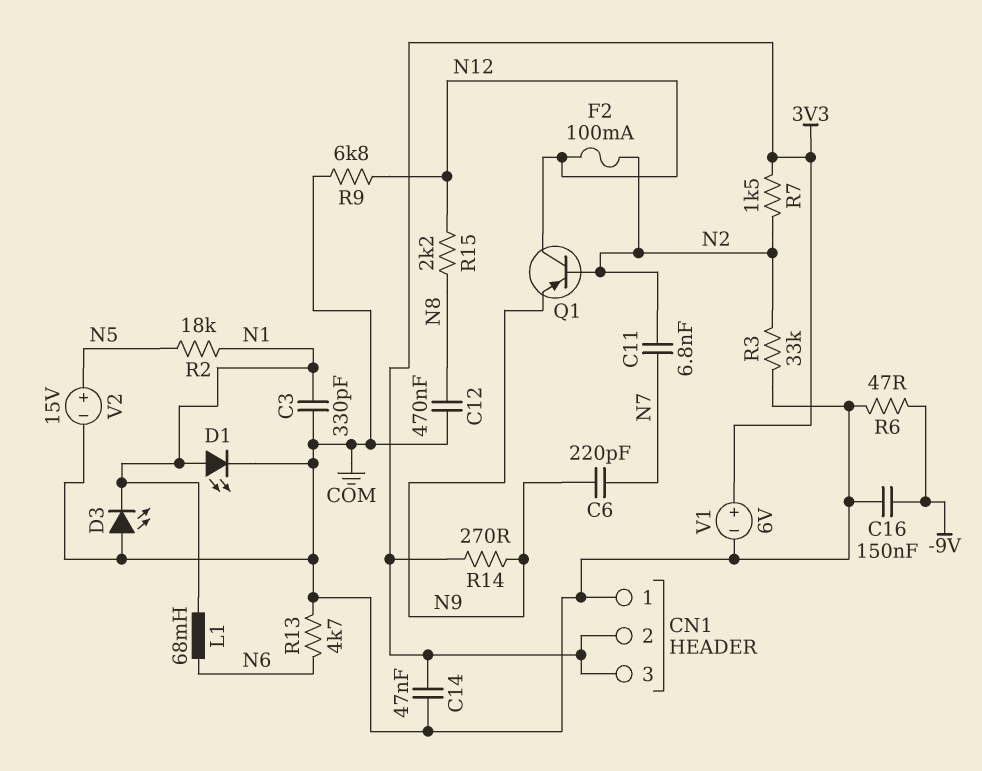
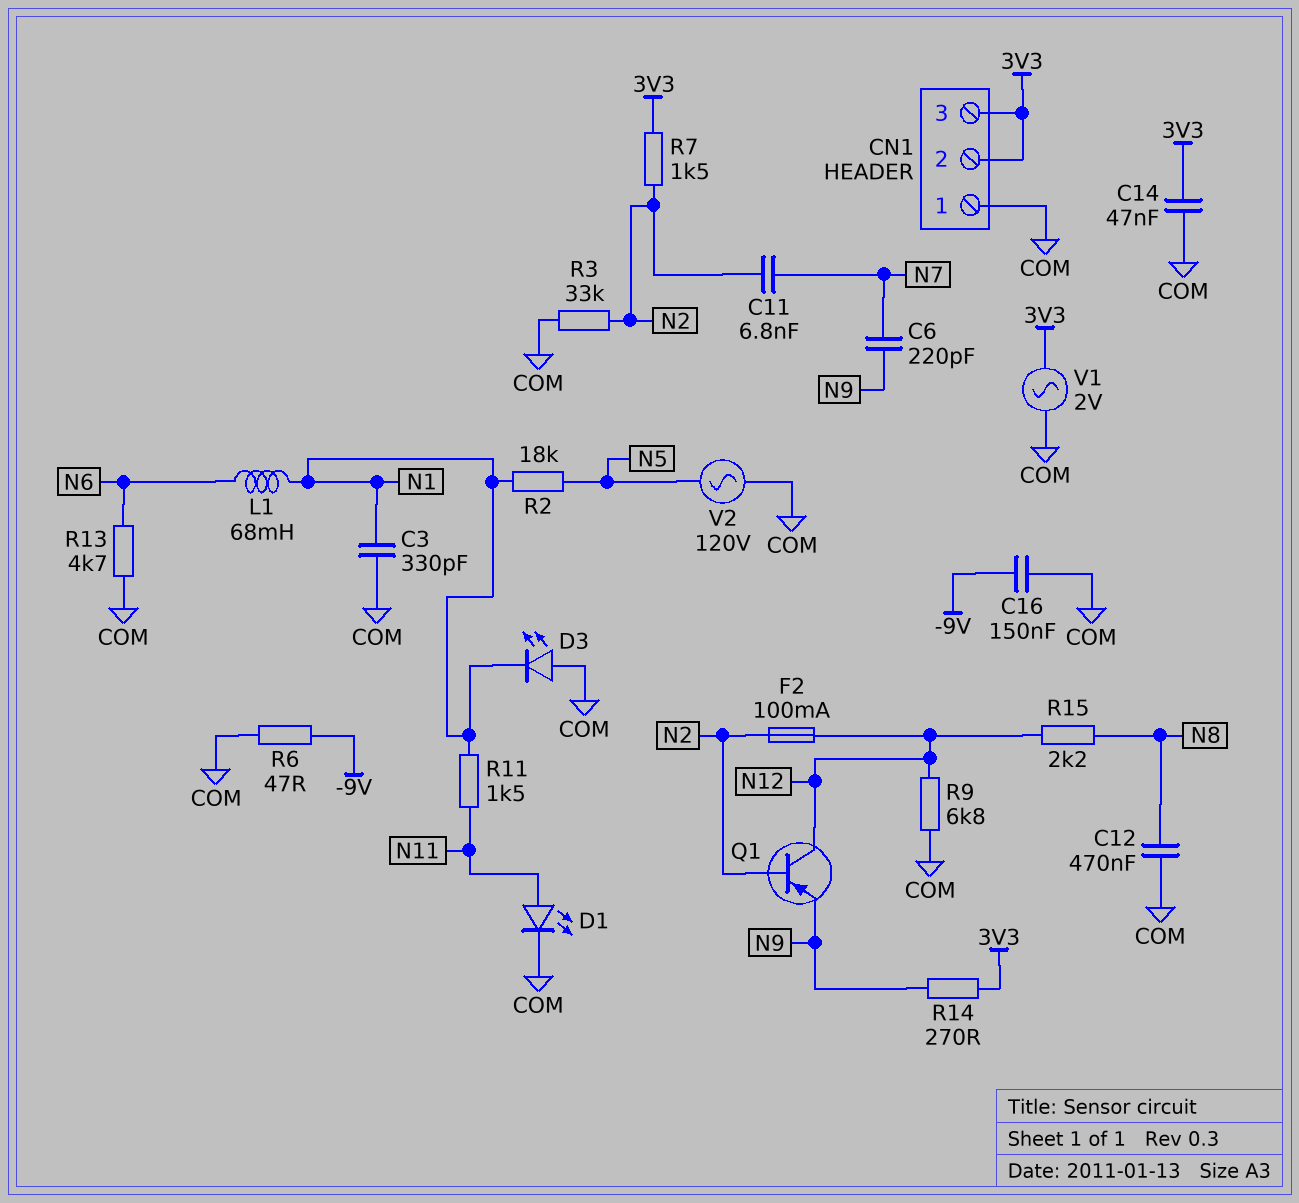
D1: LED (A N1, K COM) -> LED (A N11, K COM)
R11: none -> 1.5k (N1, N11)
V1: 6V (plus 3V3, minus COM) -> AC 2V (3V3, COM)
V2: 15V (plus N5, minus COM) -> AC 120V (COM, N5)

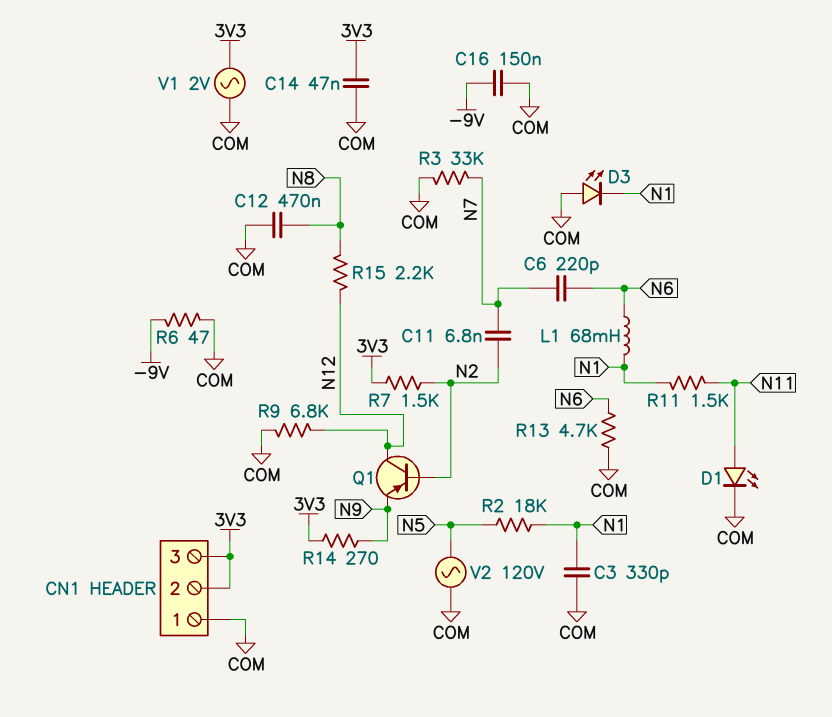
C6: 220pF (N7, N9) -> 220pF (N6, N7)
F2: 100mA (N2, N12) -> none
R3: 33k (COM, N2) -> 33k (COM, N7)

